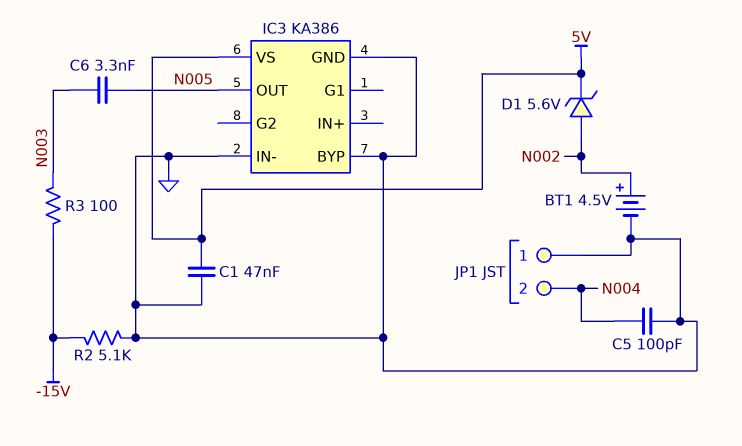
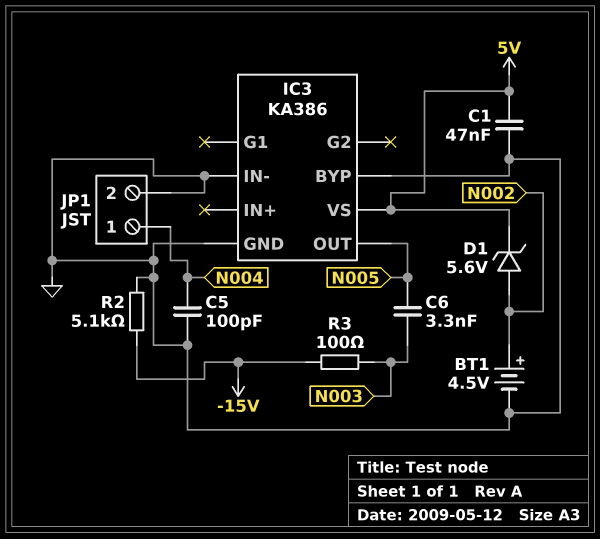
JP1 pin 1: GND -> N004
JP1 pin 2: N004 -> GND

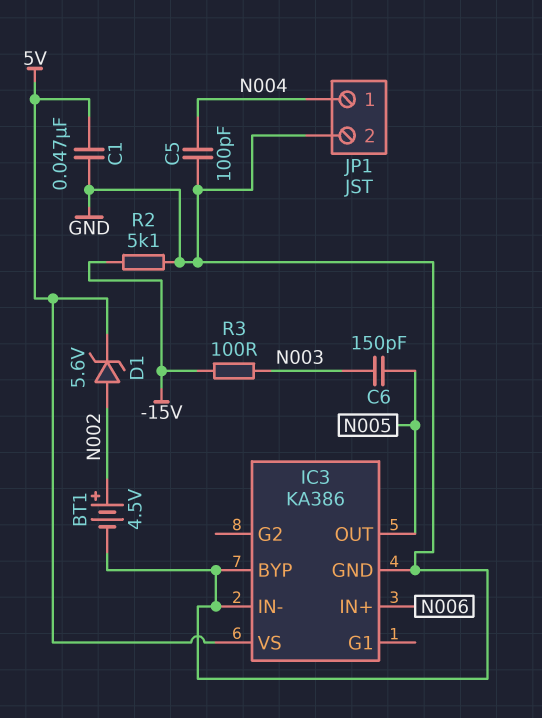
C6: 3.3nF (N003, N005) -> 150pF (N003, N005)
IC3 pin IN+: none -> N006

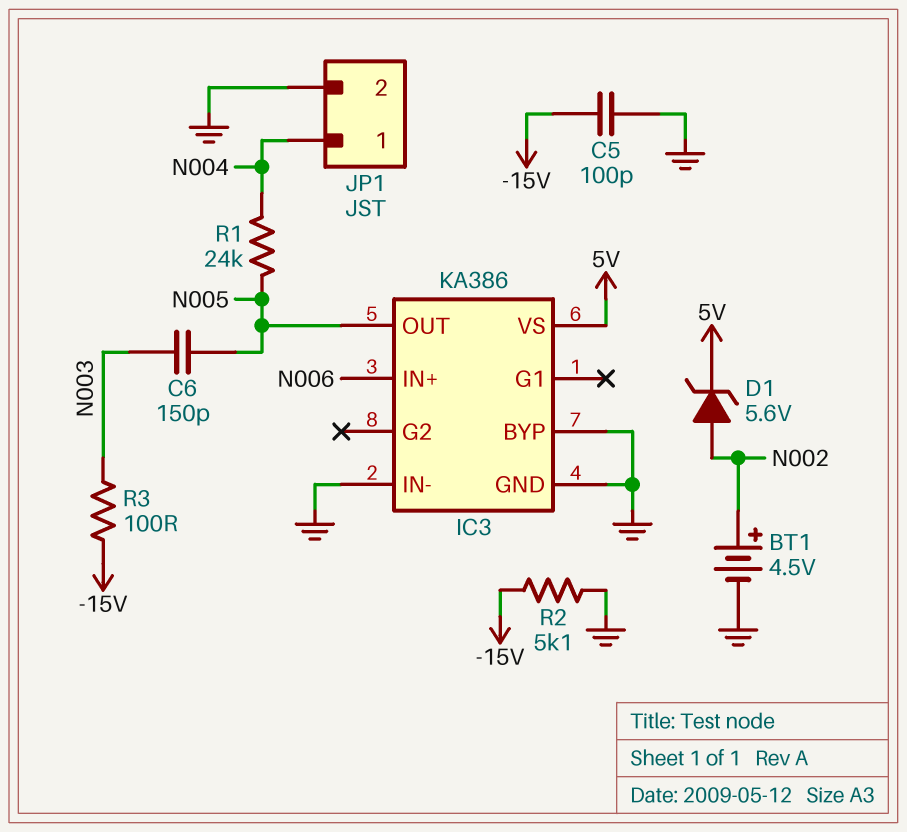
C1: 47nF (5V, GND) -> none
C5: 100pF (GND, N004) -> 100pF (-15V, GND)
R1: none -> 24k (N004, N005)

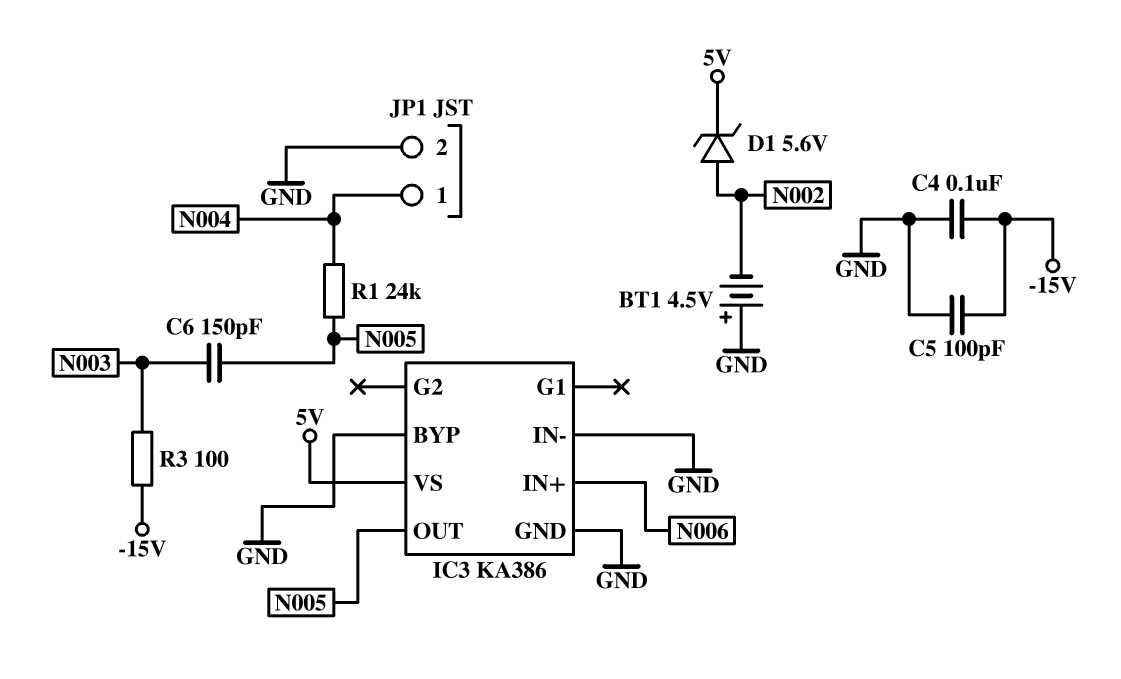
BT1: 4.5V (plus N002, minus GND) -> 4.5V (plus GND, minus N002)
C4: none -> 100nF (-15V, GND)
R2: 5.1k (-15V, GND) -> none

